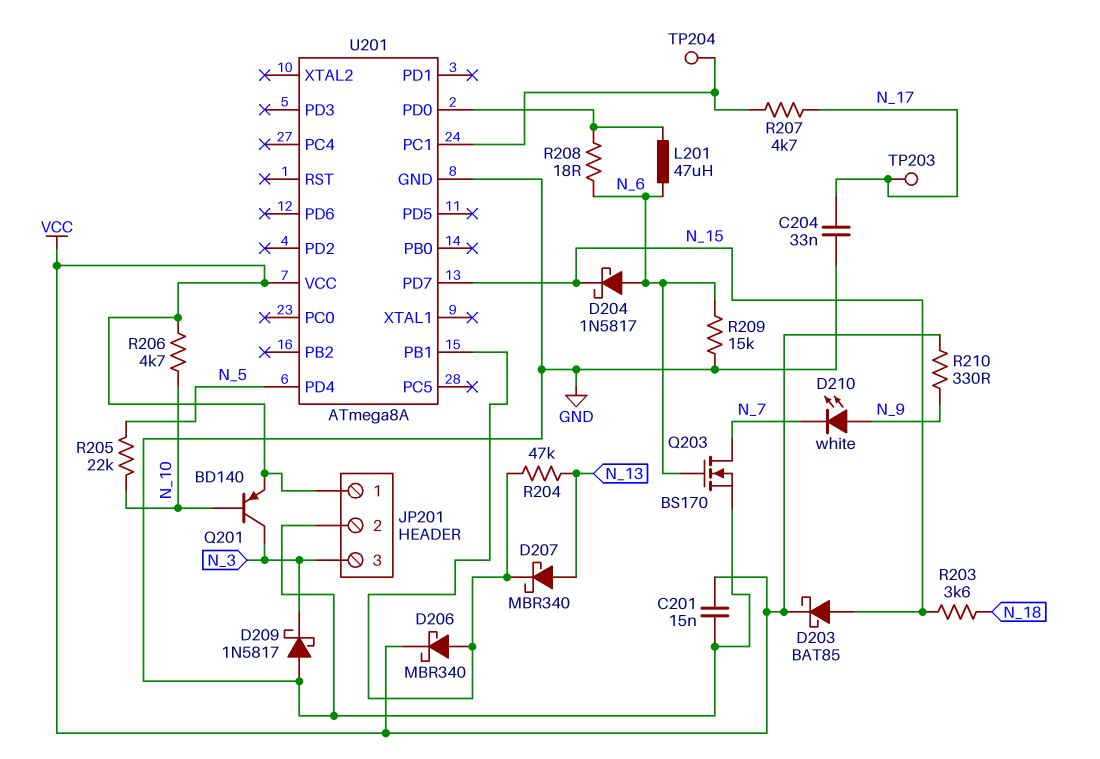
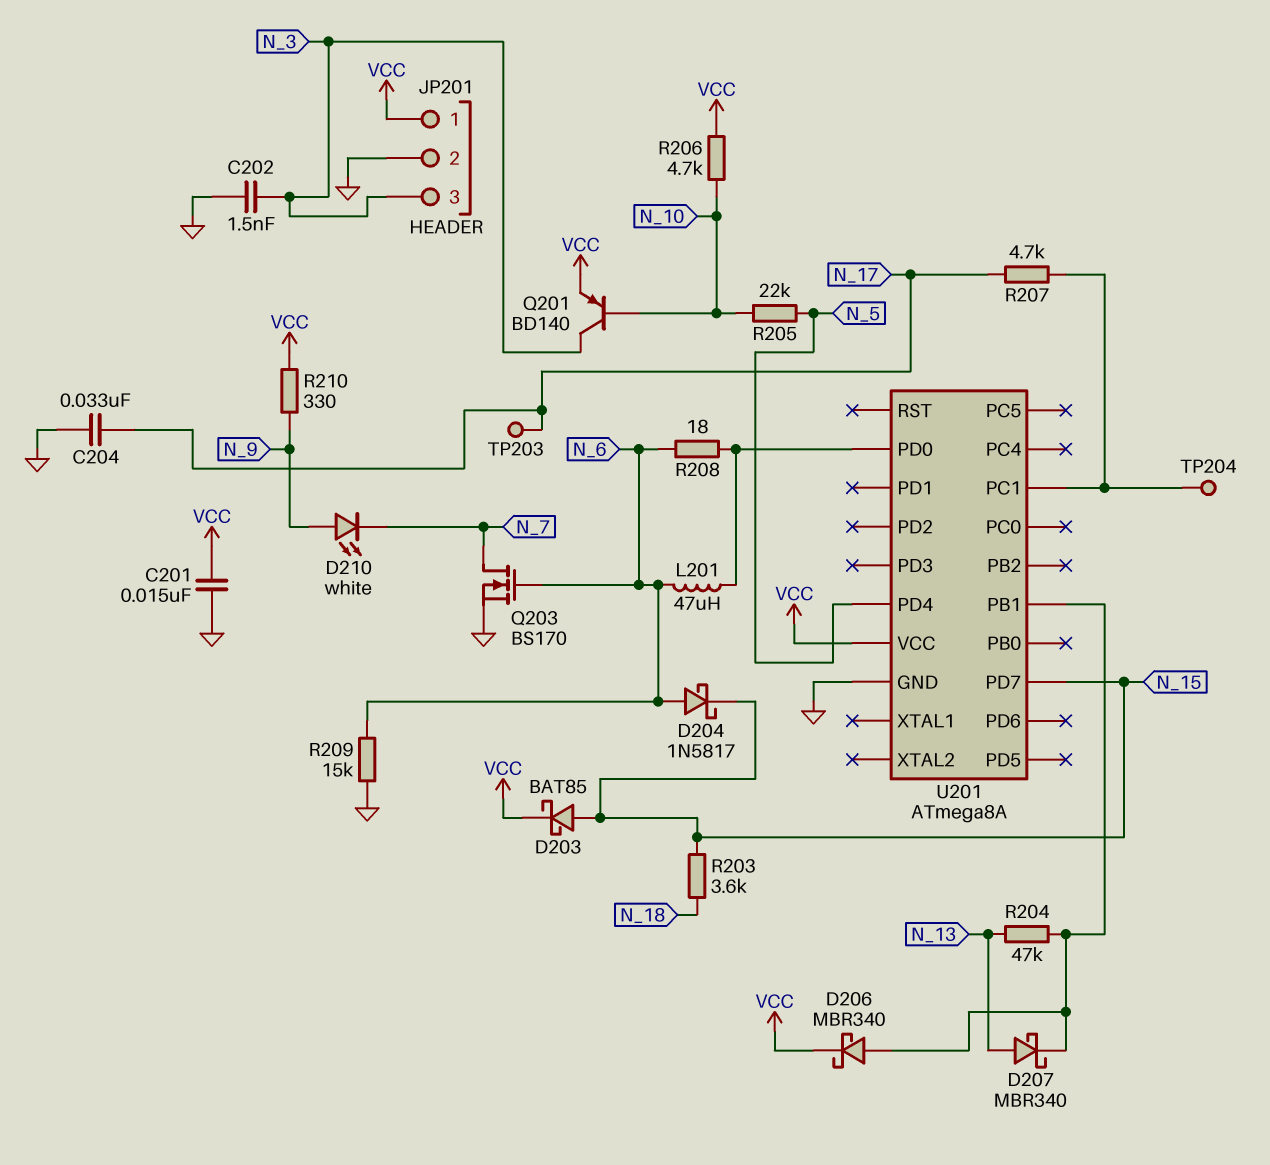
C202: none -> 1.5nF (GND, N_3)
D209: schottky 1N5817 (A GND, K N_3) -> none

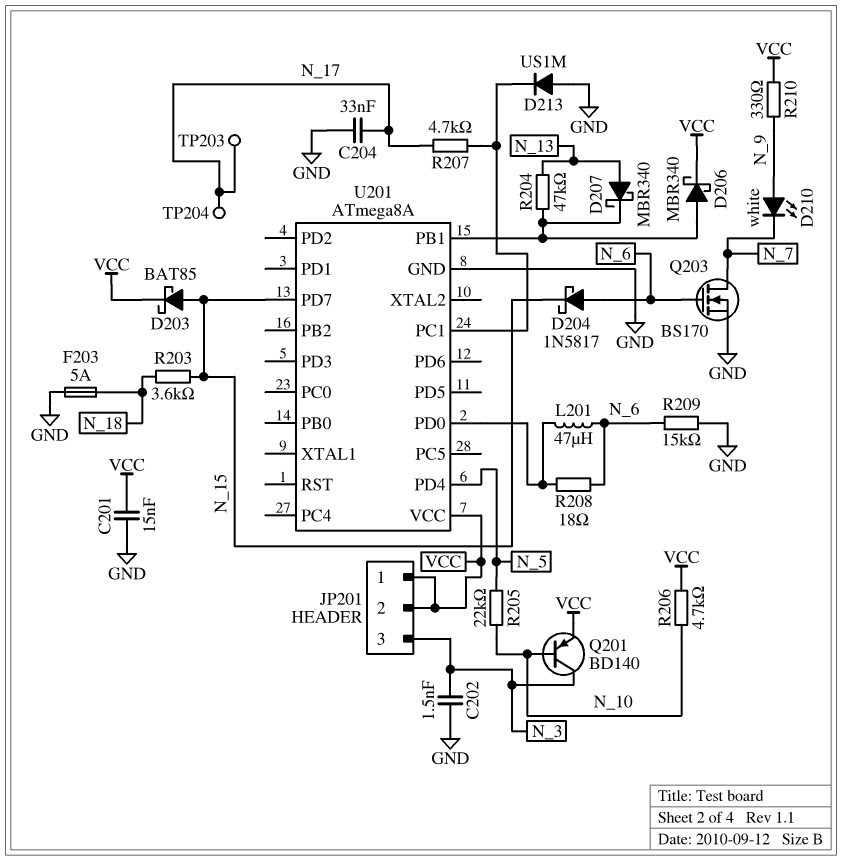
D213: none -> diode US1M (A GND, K U201/PC1)
F203: none -> 5A (GND, N_18)
JP201 pin 2: GND -> VCC
TP204: test point (U201/PC1) -> test point (N_17)

